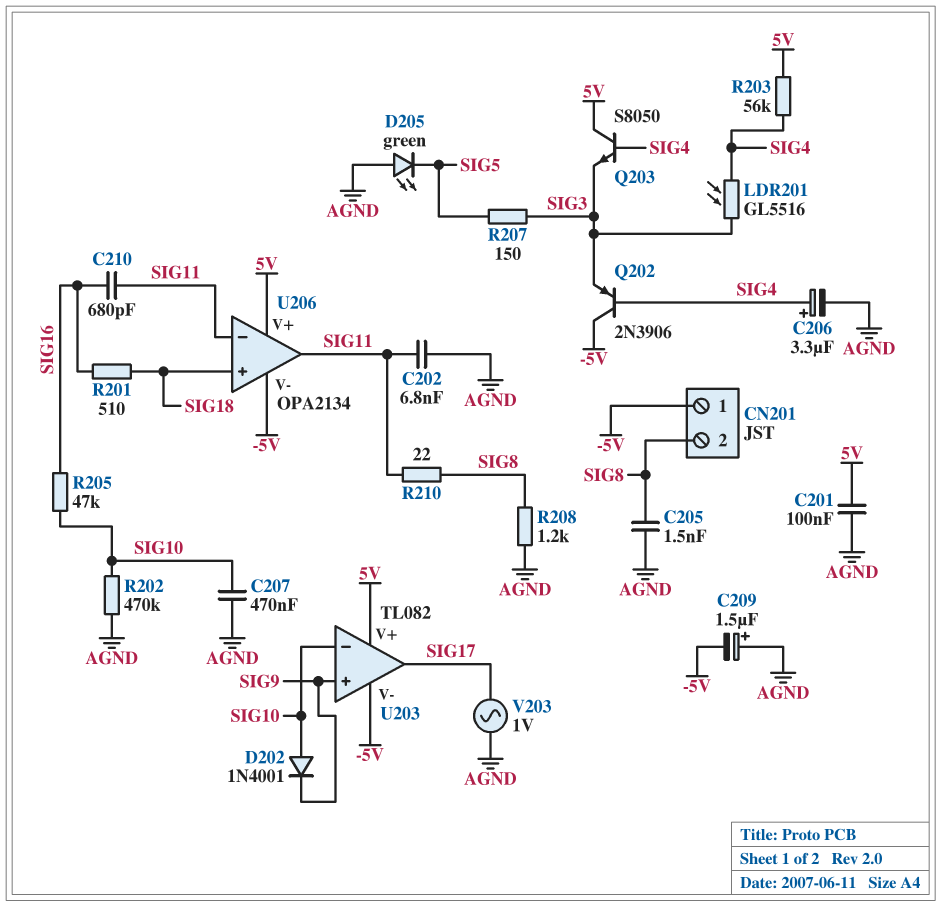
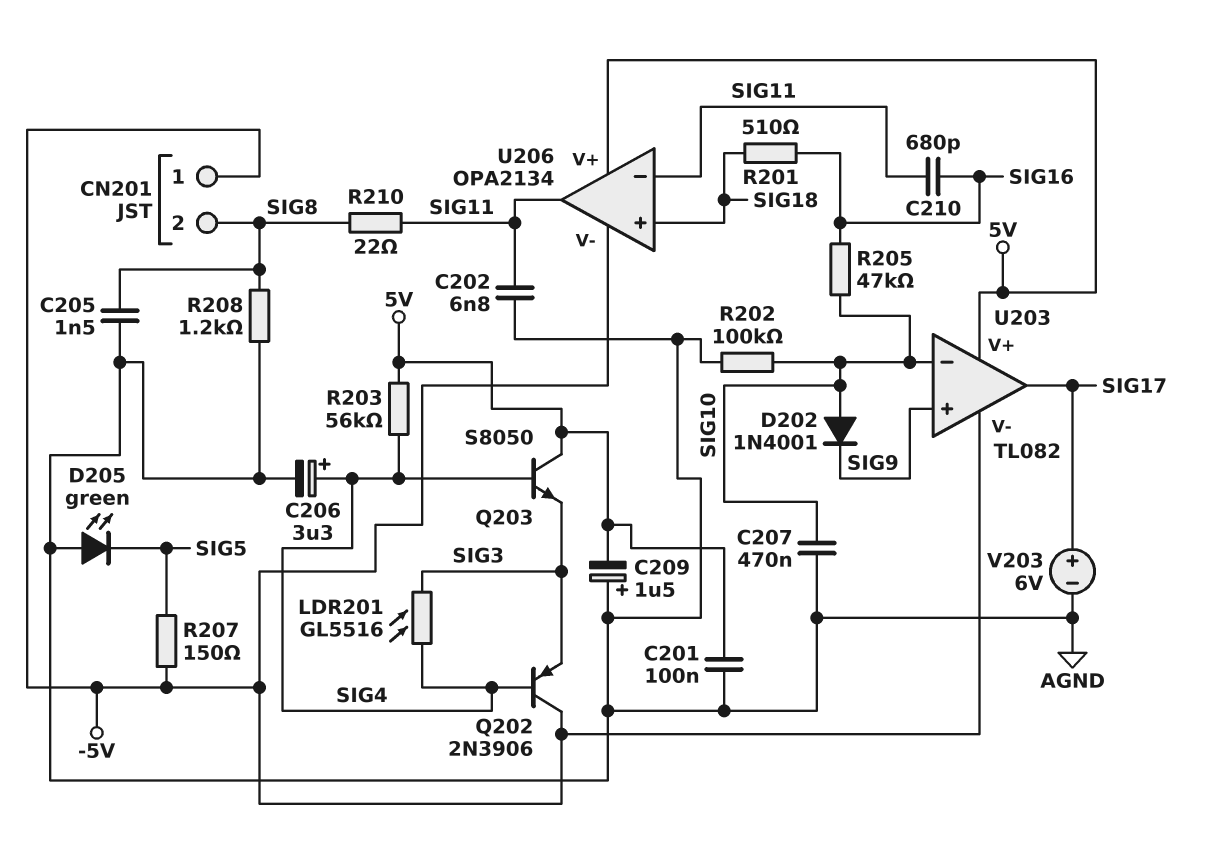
C209: 1.5uF (plus AGND, minus -5V) -> 1.5uF (plus AGND, minus 5V)
R202: 470k (AGND, SIG10) -> 100k (AGND, SIG10)
R207: 150 (SIG3, SIG5) -> 150 (-5V, SIG5)
V203: AC 1V (AGND, SIG17) -> 6V (plus SIG17, minus AGND)

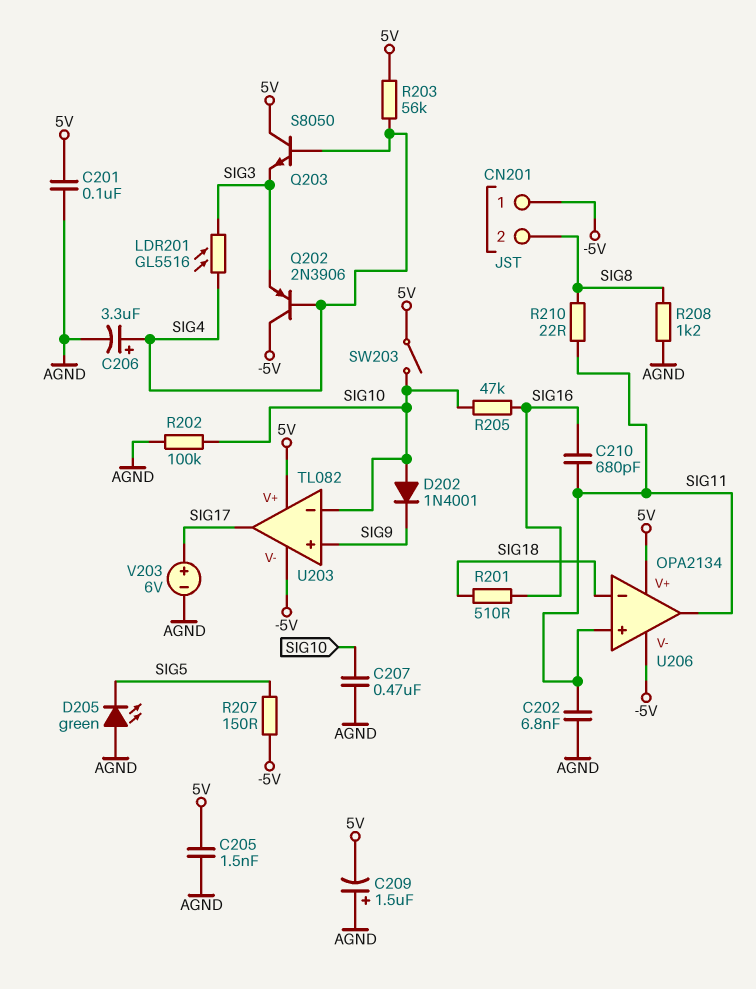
C205: 1.5nF (AGND, SIG8) -> 1.5nF (5V, AGND)
SW203: none -> switch (5V, SIG10)
U206 pin in+: SIG18 -> SIG11
U206 pin in-: SIG11 -> SIG18

